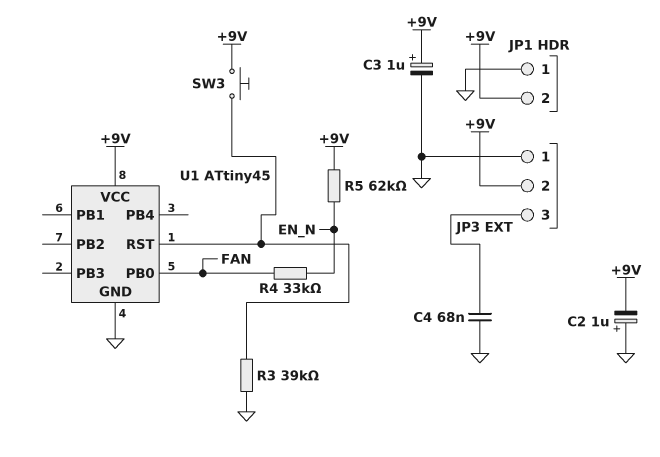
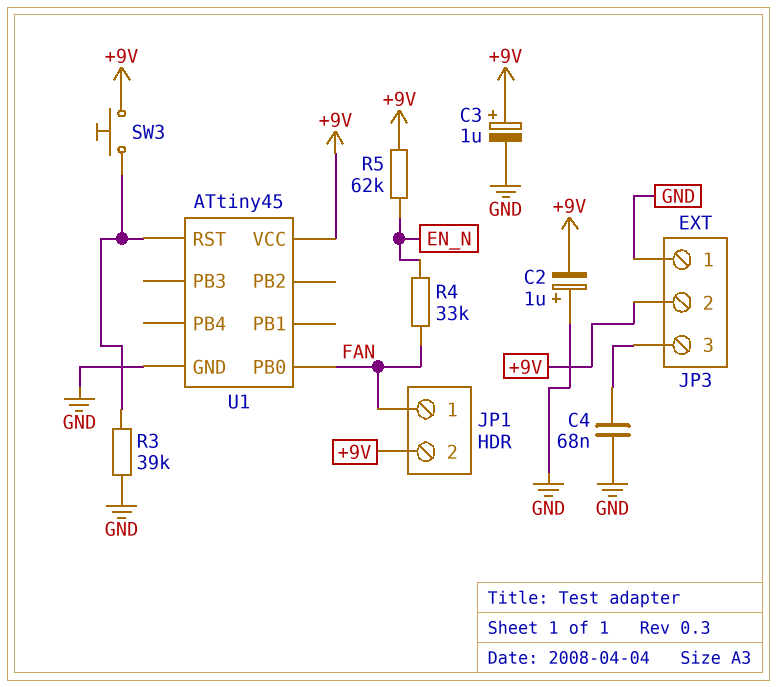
JP1 pin 1: GND -> FAN

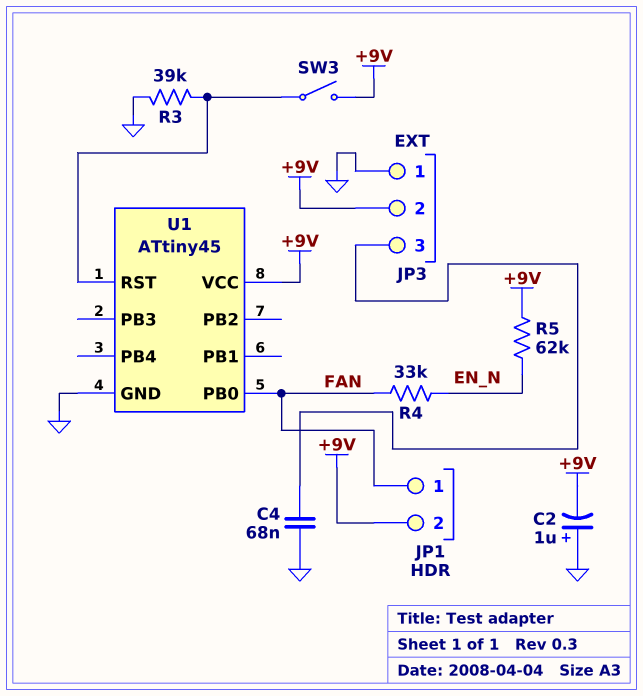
C3: 1uF (plus +9V, minus GND) -> none
SW3: button (+9V, U1/RST) -> switch (+9V, U1/RST)

